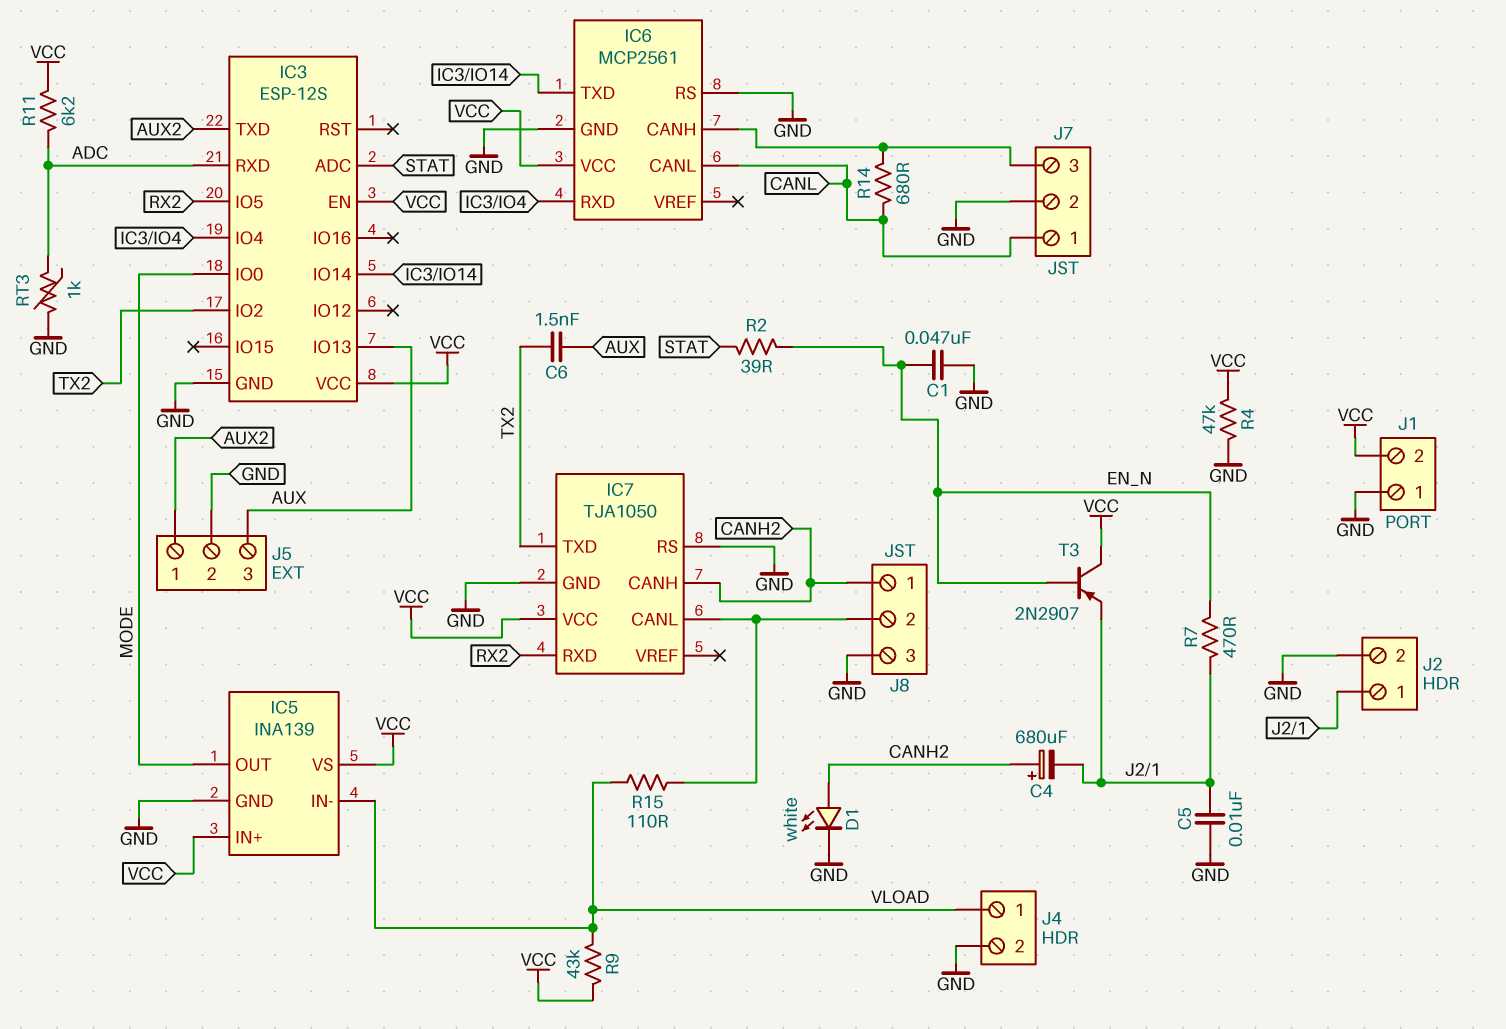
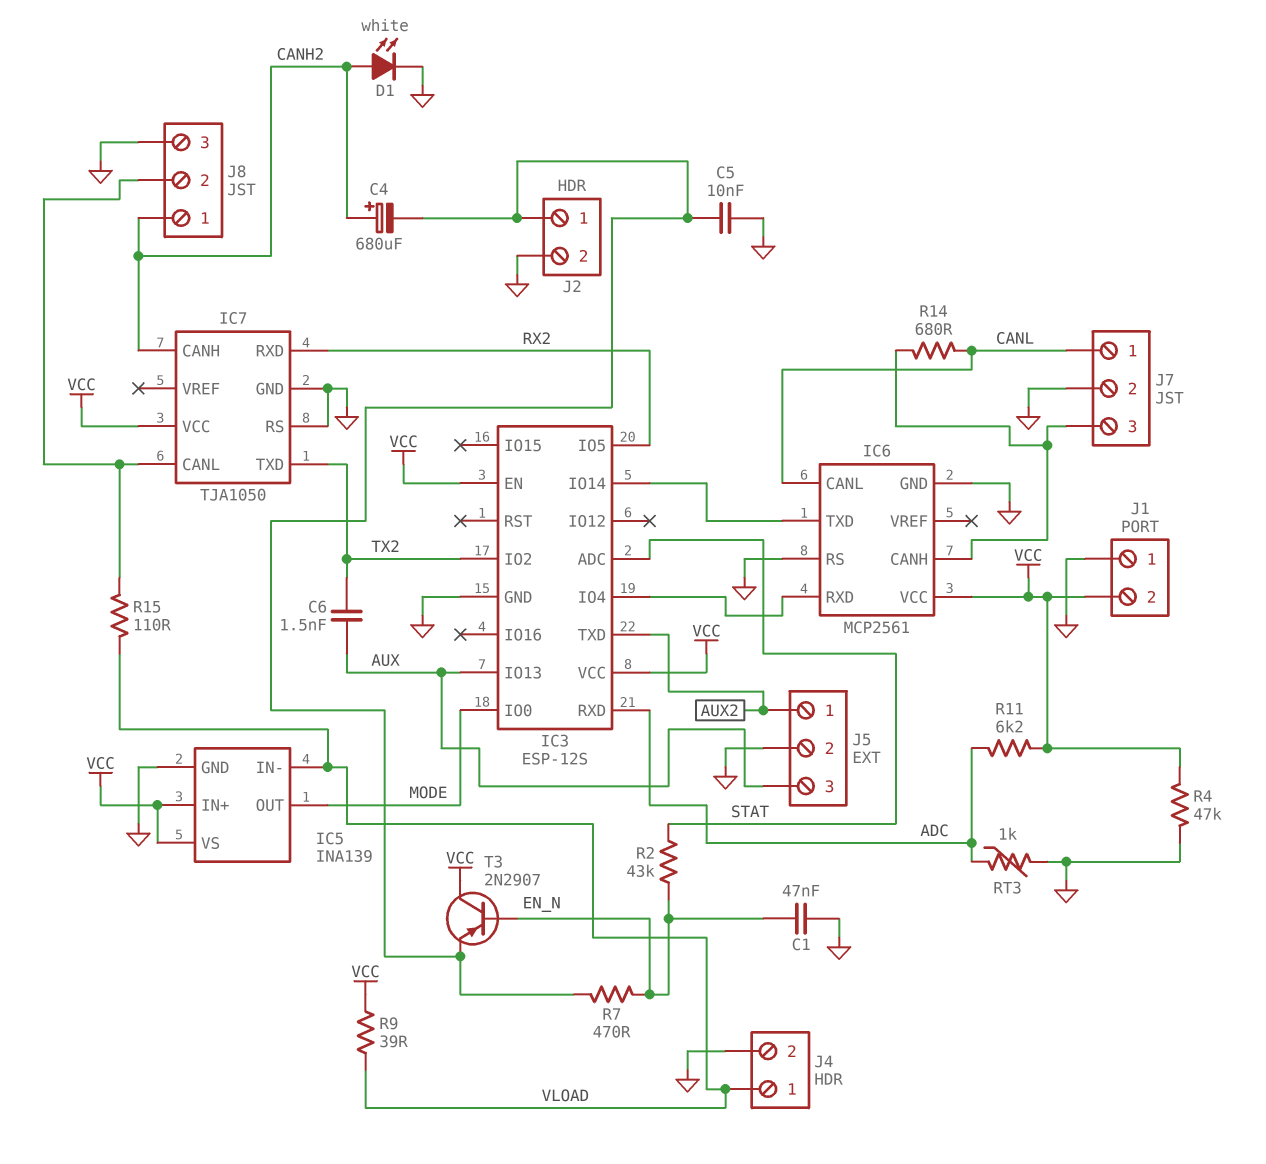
R2: 39 (EN_N, STAT) -> 43k (EN_N, STAT)
R9: 43k (VCC, VLOAD) -> 39 (VCC, VLOAD)

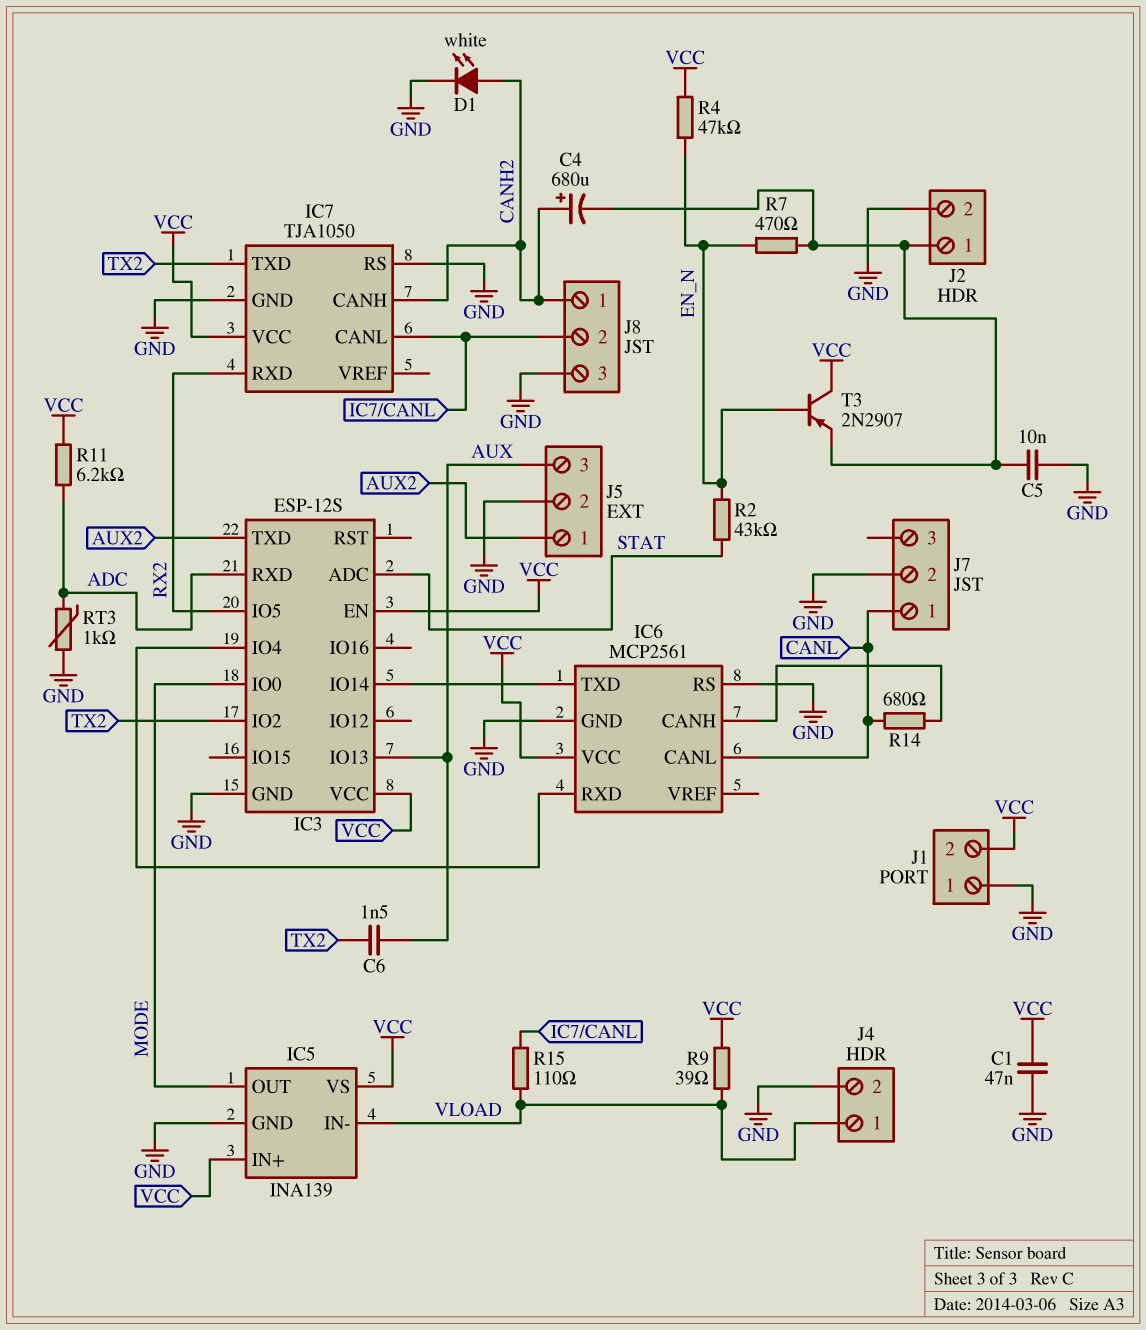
C1: 47nF (EN_N, GND) -> 47nF (GND, VCC)
J7 pin 3: IC6/CANH -> none
R4: 47k (GND, VCC) -> 47k (EN_N, VCC)

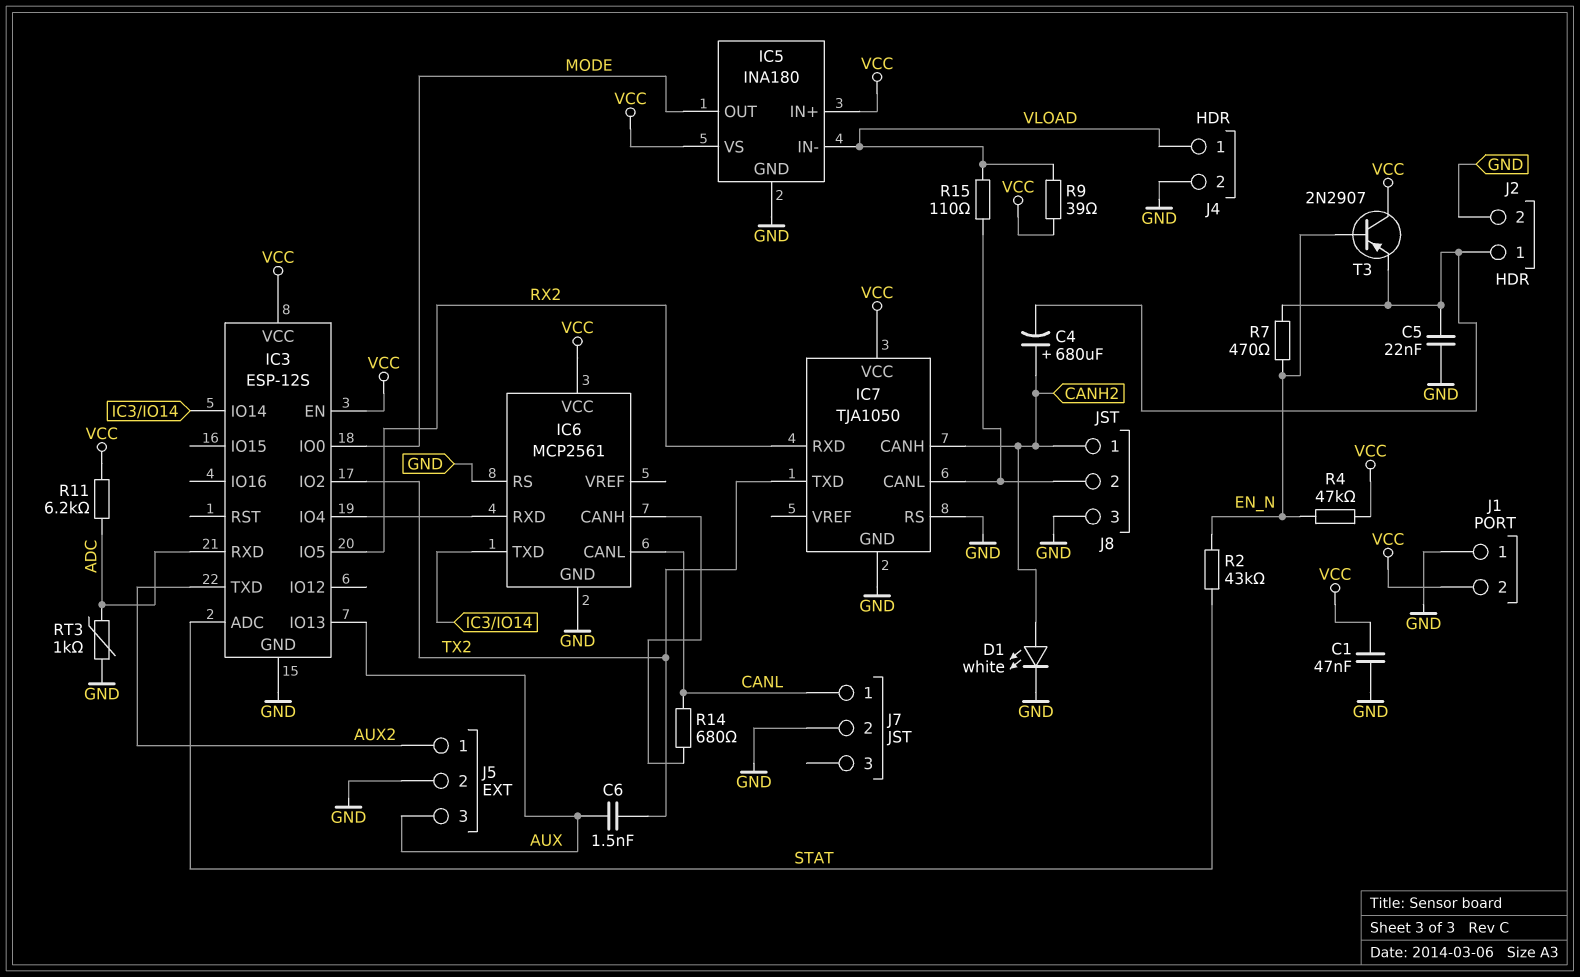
C5: 10nF (GND, J2/1) -> 22nF (GND, J2/1)
IC5: INA139 -> INA180

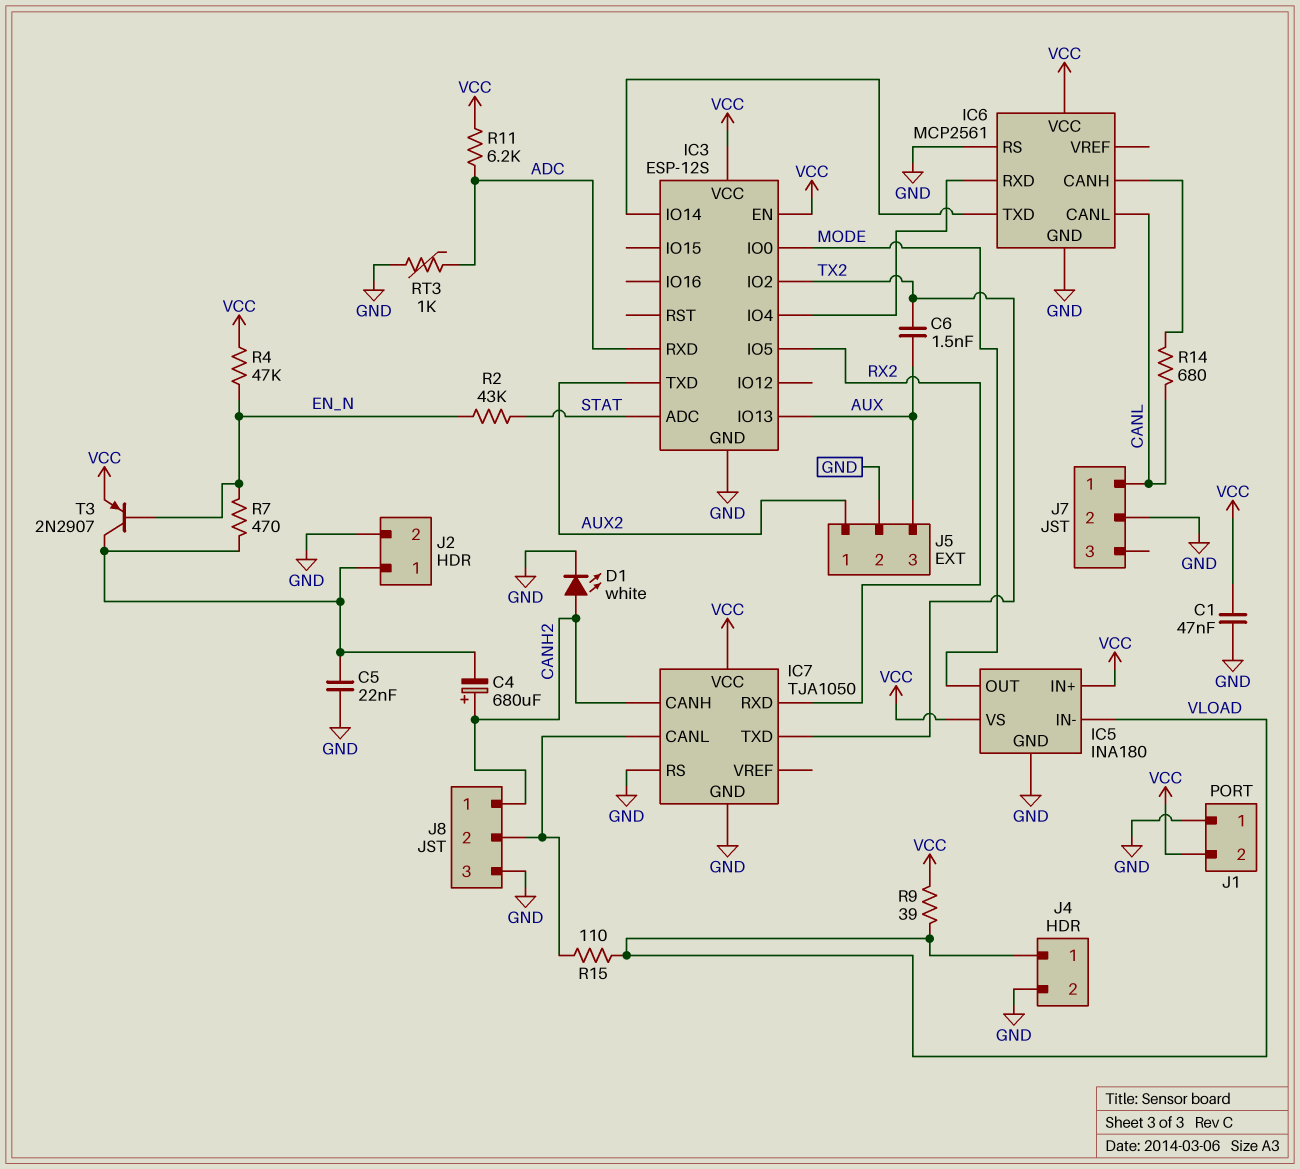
T3: PNP 2N2907 (B EN_N, C VCC, E J2/1) -> PNP 2N2907 (B EN_N, C J2/1, E VCC)

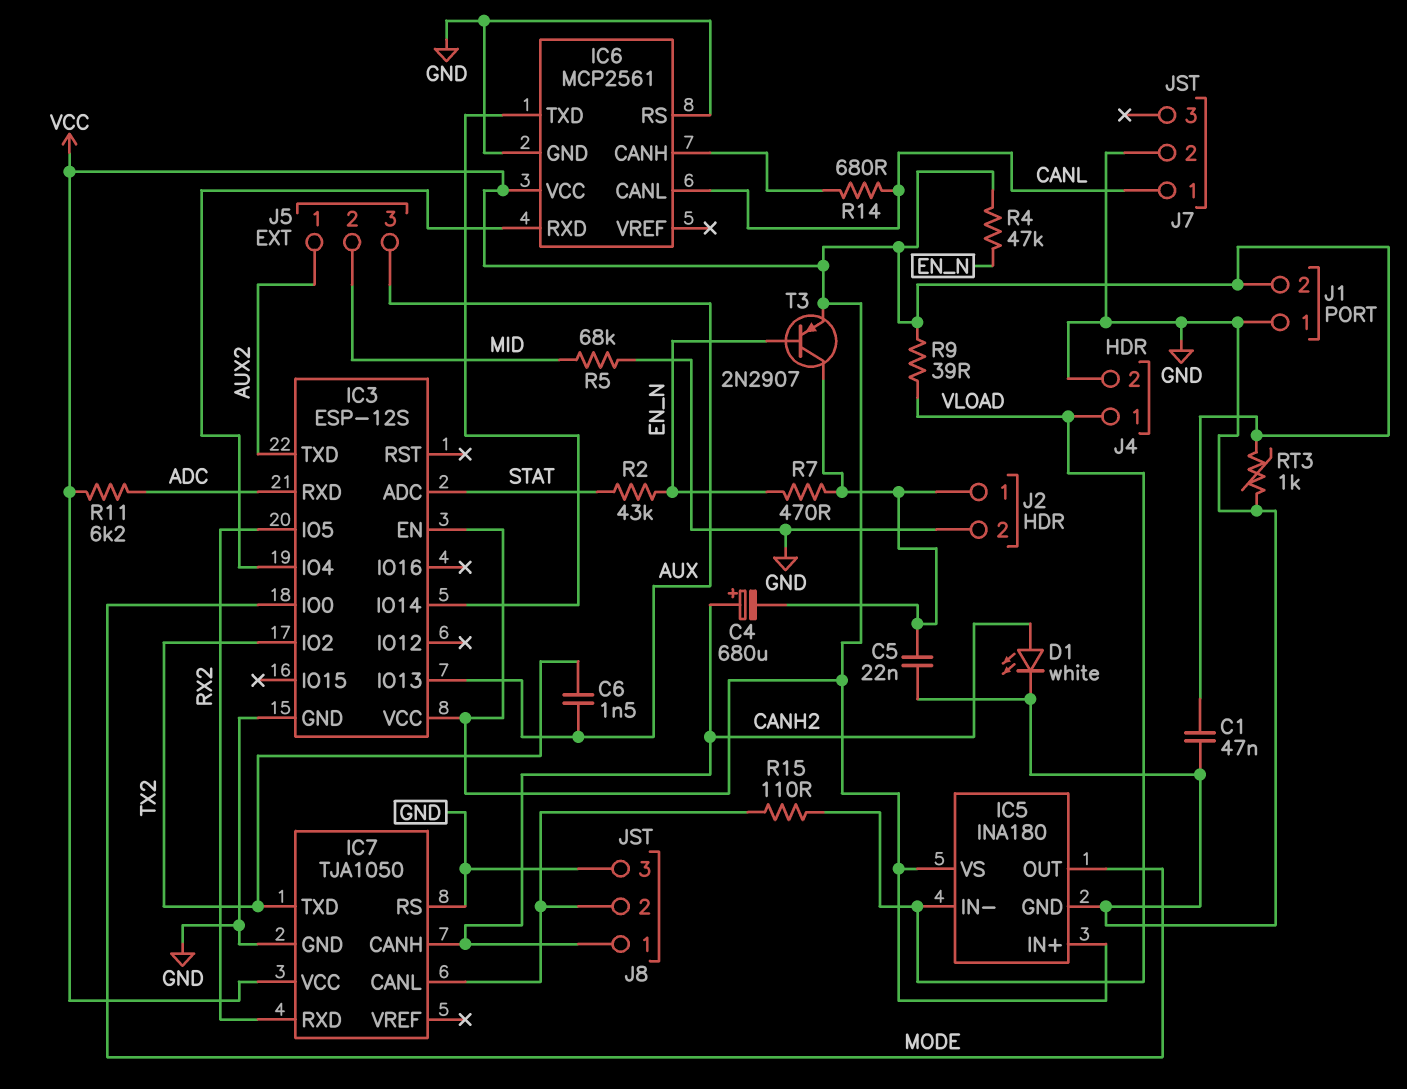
J5 pin 2: GND -> MID
R5: none -> 68k (GND, MID)
RT3: 1k (ADC, GND) -> 1k (GND, VCC)

